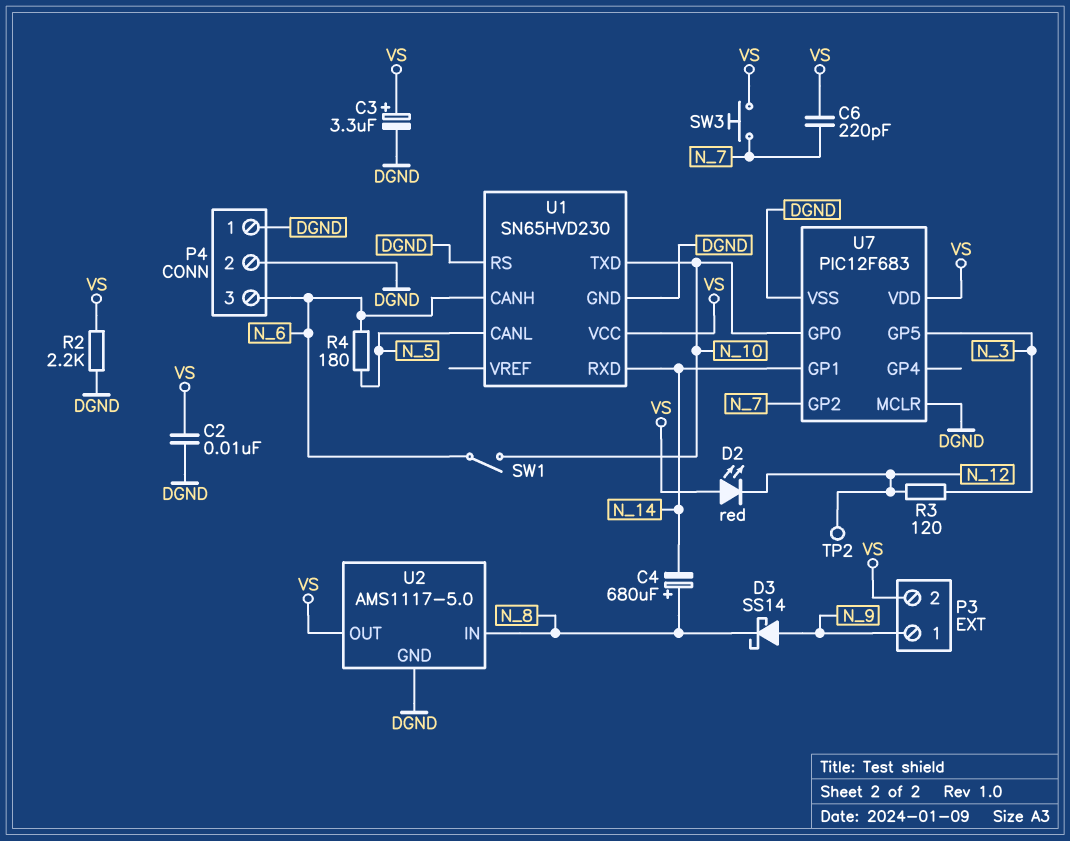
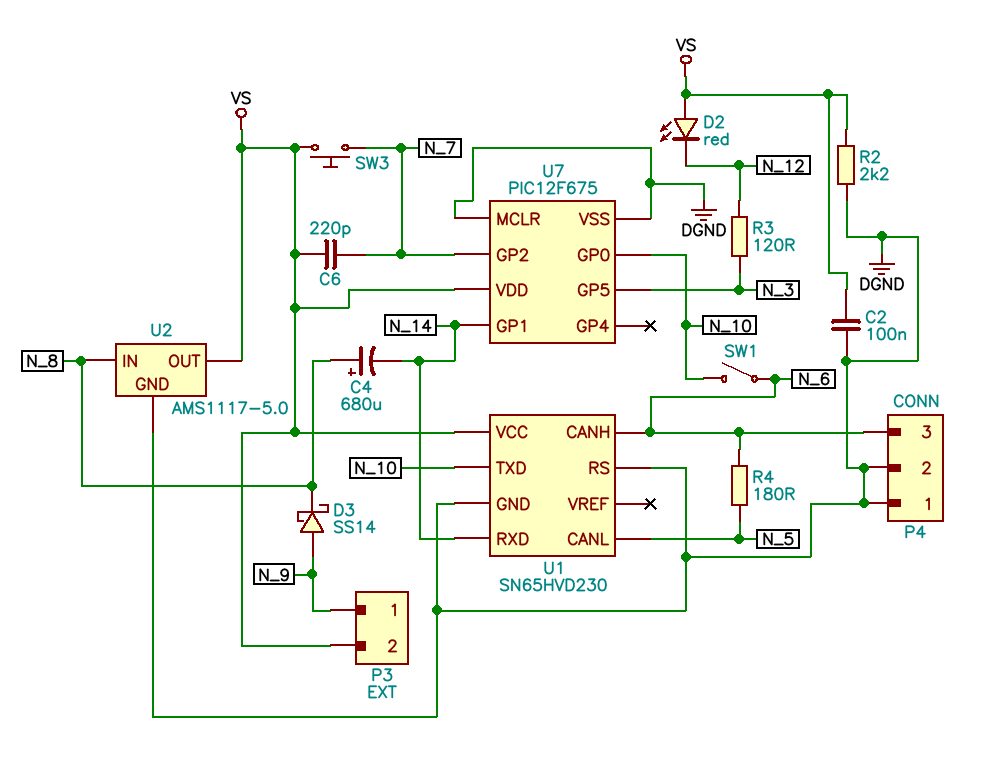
C2: 10nF (DGND, VS) -> 100nF (DGND, VS)
C3: 3.3uF (plus VS, minus DGND) -> none
TP2: test point (N_12) -> none
U7: PIC12F683 -> PIC12F675

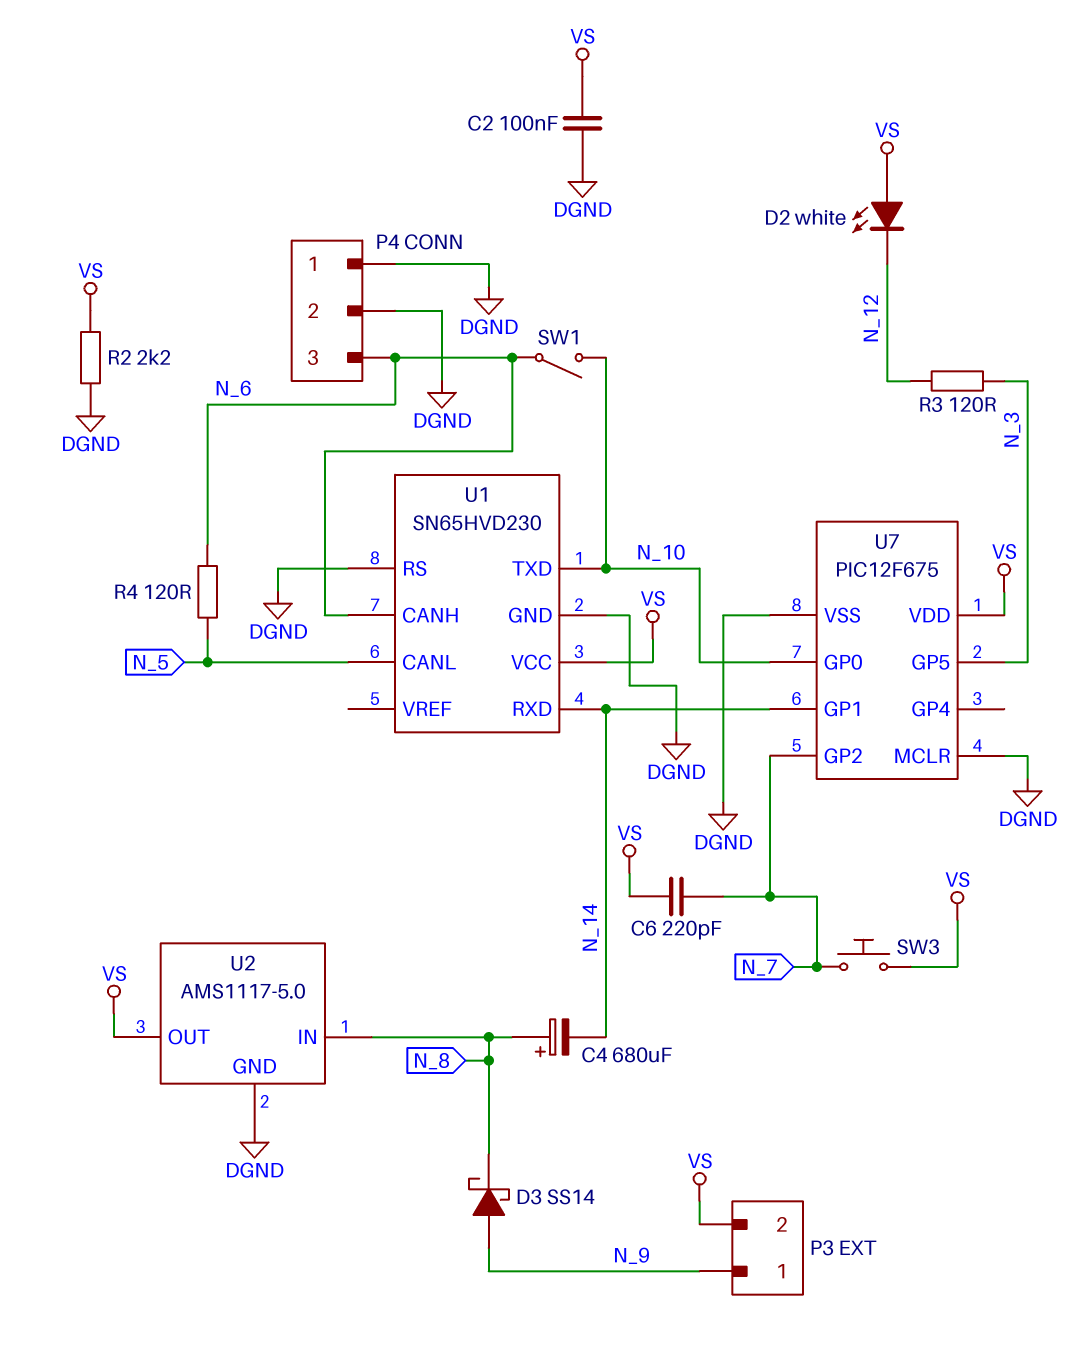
D2: LED red (A VS, K N_12) -> LED white (A VS, K N_12)
R4: 180 (N_5, N_6) -> 120 (N_5, N_6)

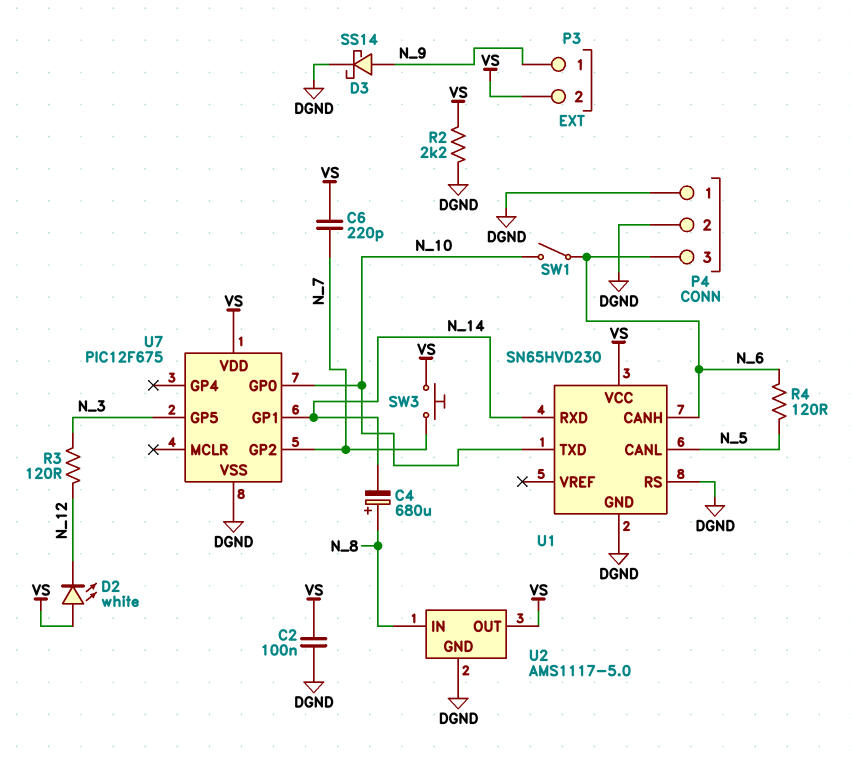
D3: schottky SS14 (A N_9, K N_8) -> schottky SS14 (A N_9, K DGND)
U7 pin MCLR: DGND -> none

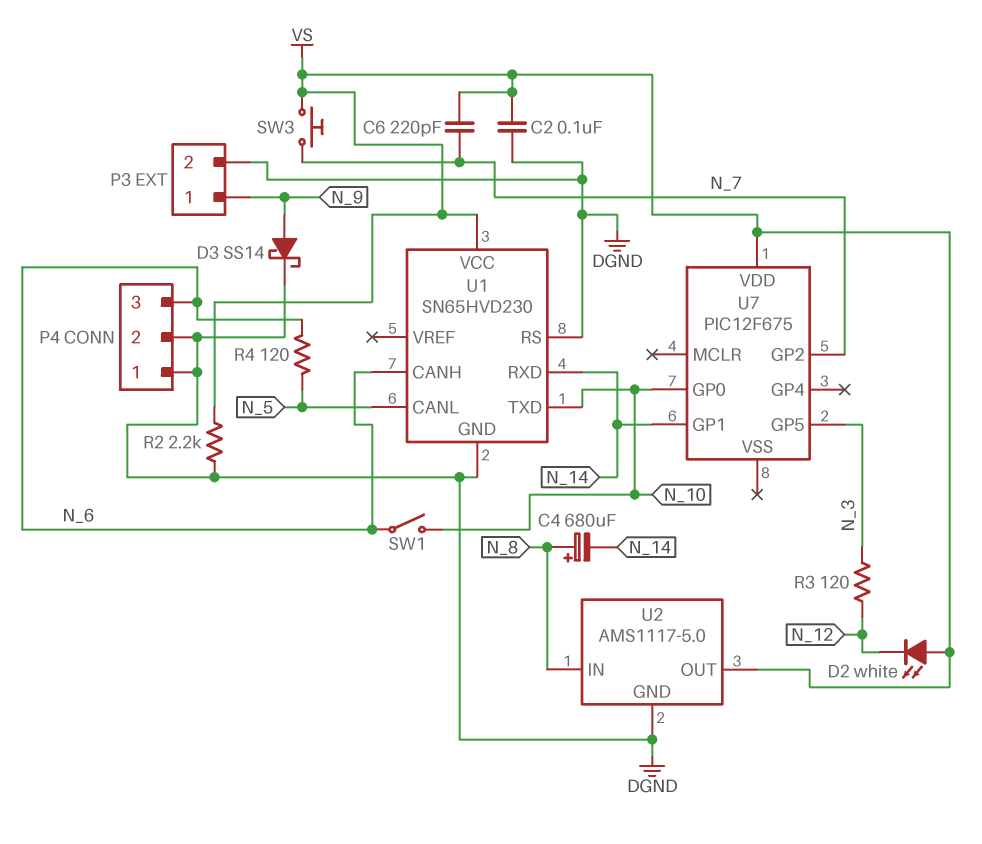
P3 pin 2: VS -> DGND
U7 pin VSS: DGND -> none

